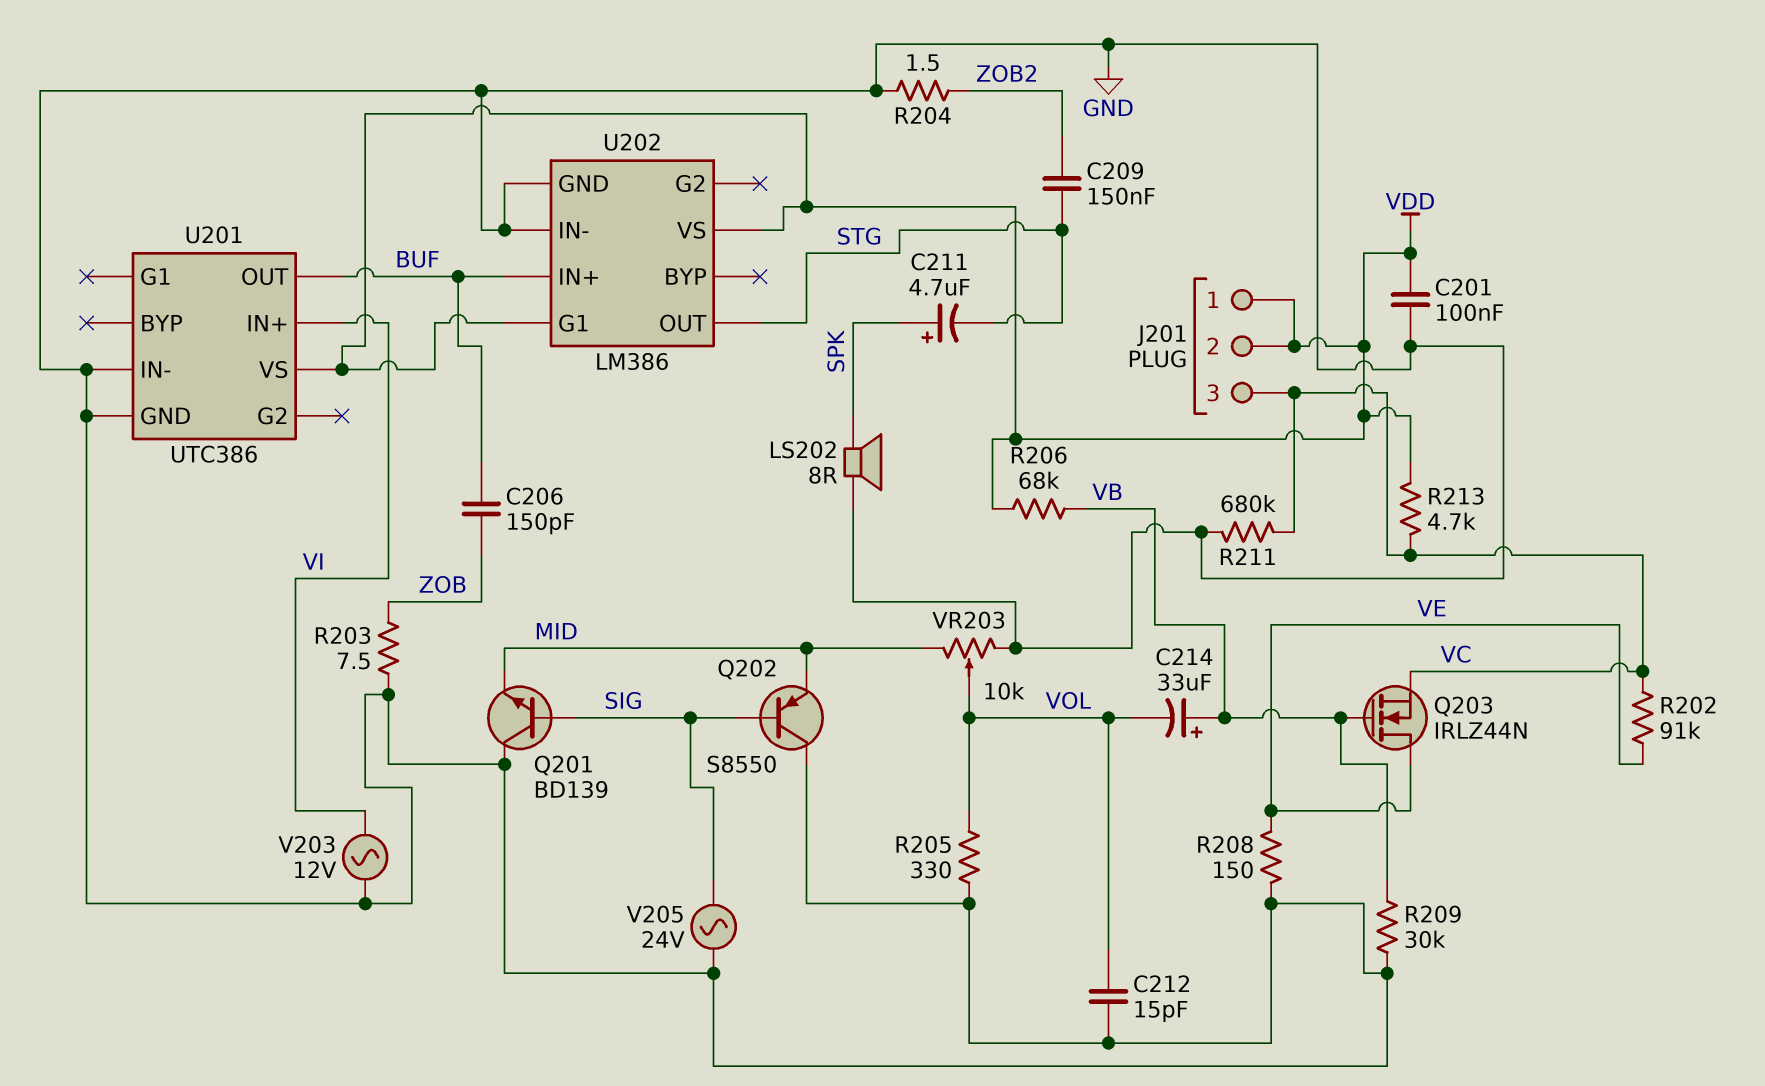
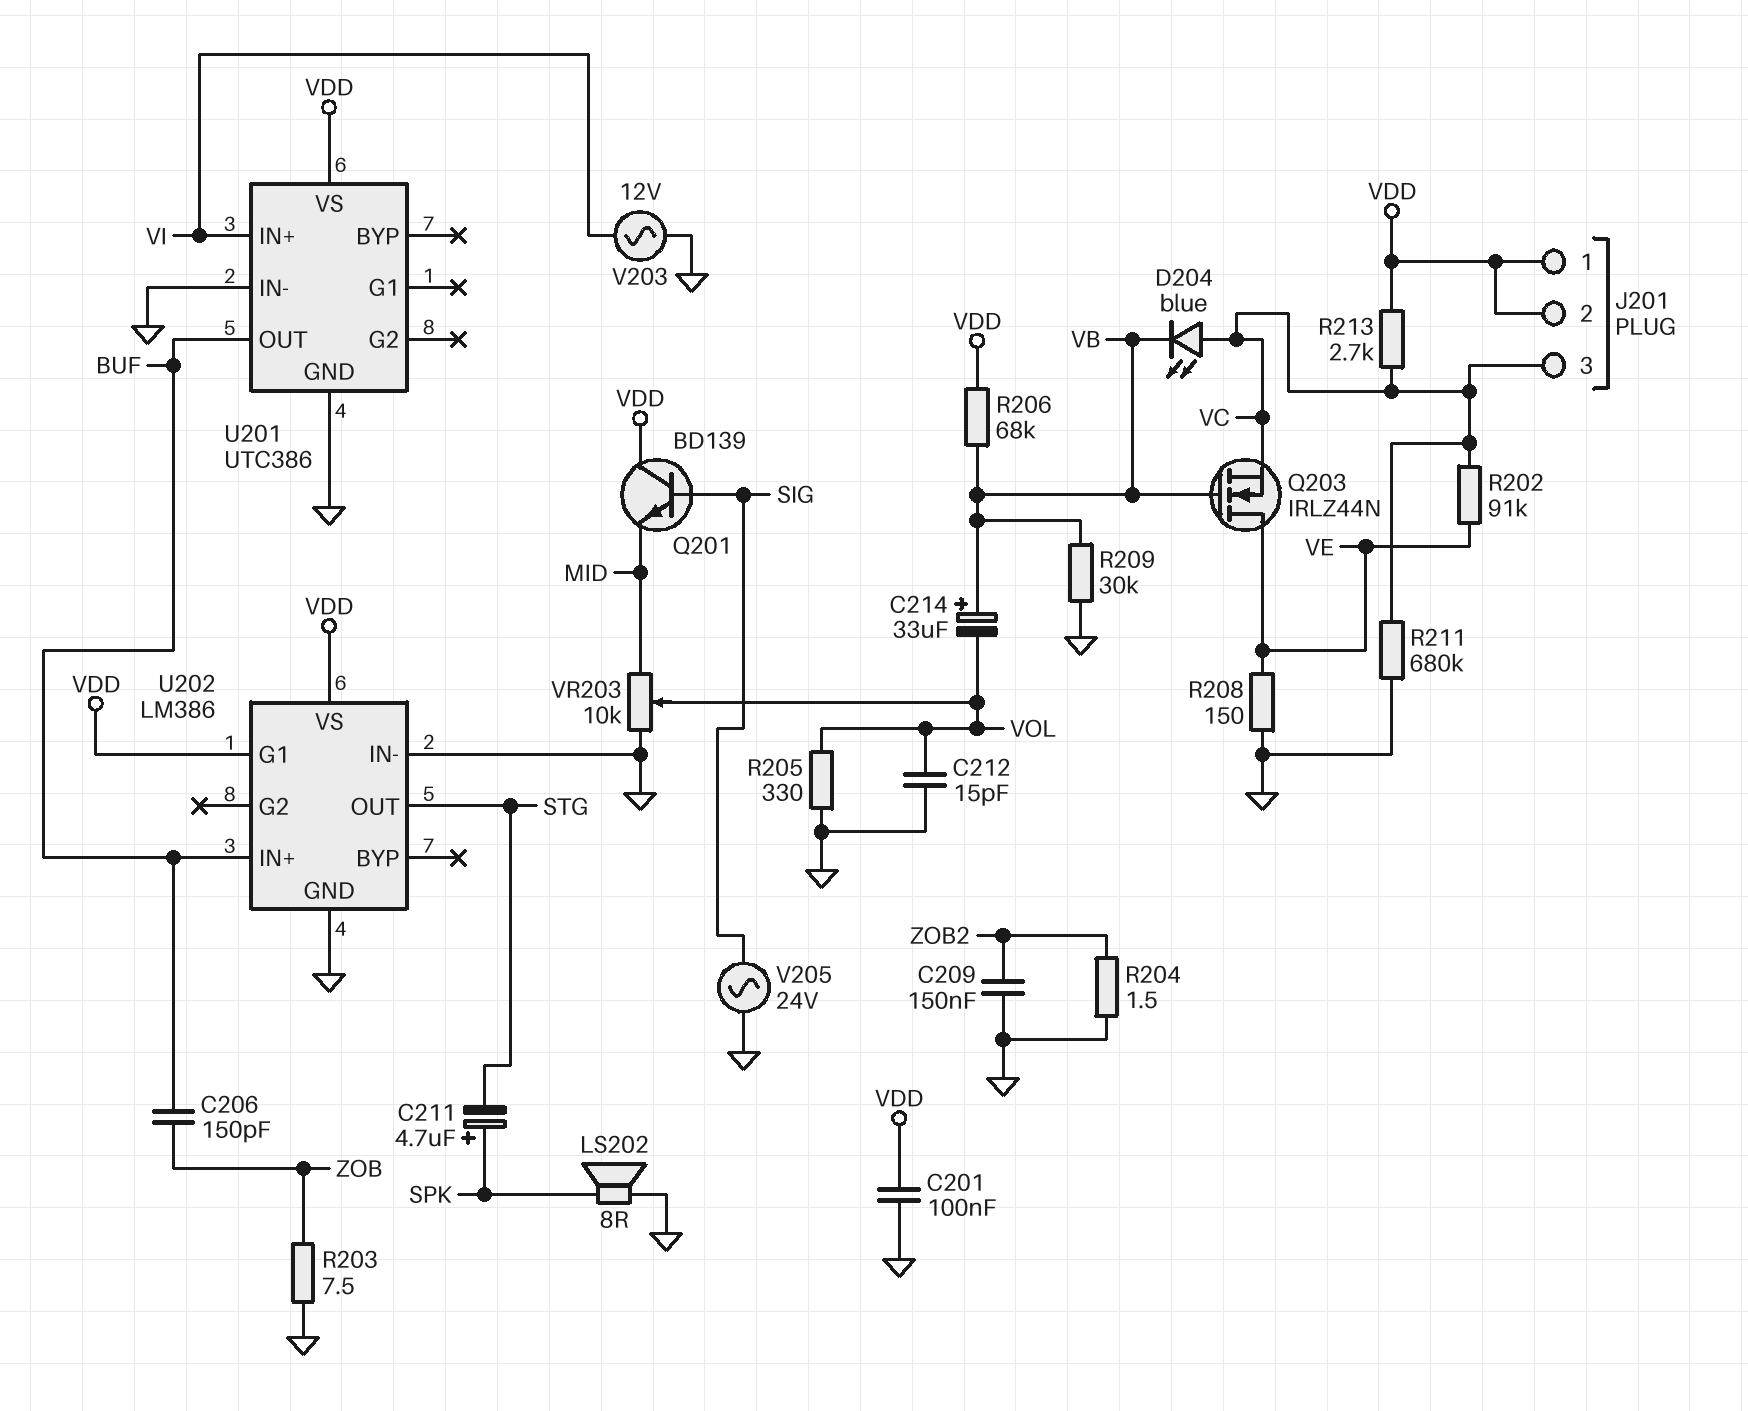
C209: 150nF (STG, ZOB2) -> 150nF (GND, ZOB2)
D204: none -> LED blue (A VC, K VB)
Q201: NPN BD139 (B SIG, C GND, E MID) -> NPN BD139 (B SIG, C VDD, E MID)
Q202: PNP S8550 (B SIG, C GND, E MID) -> none
R213: 4.7k (VC, VDD) -> 2.7k (VC, VDD)

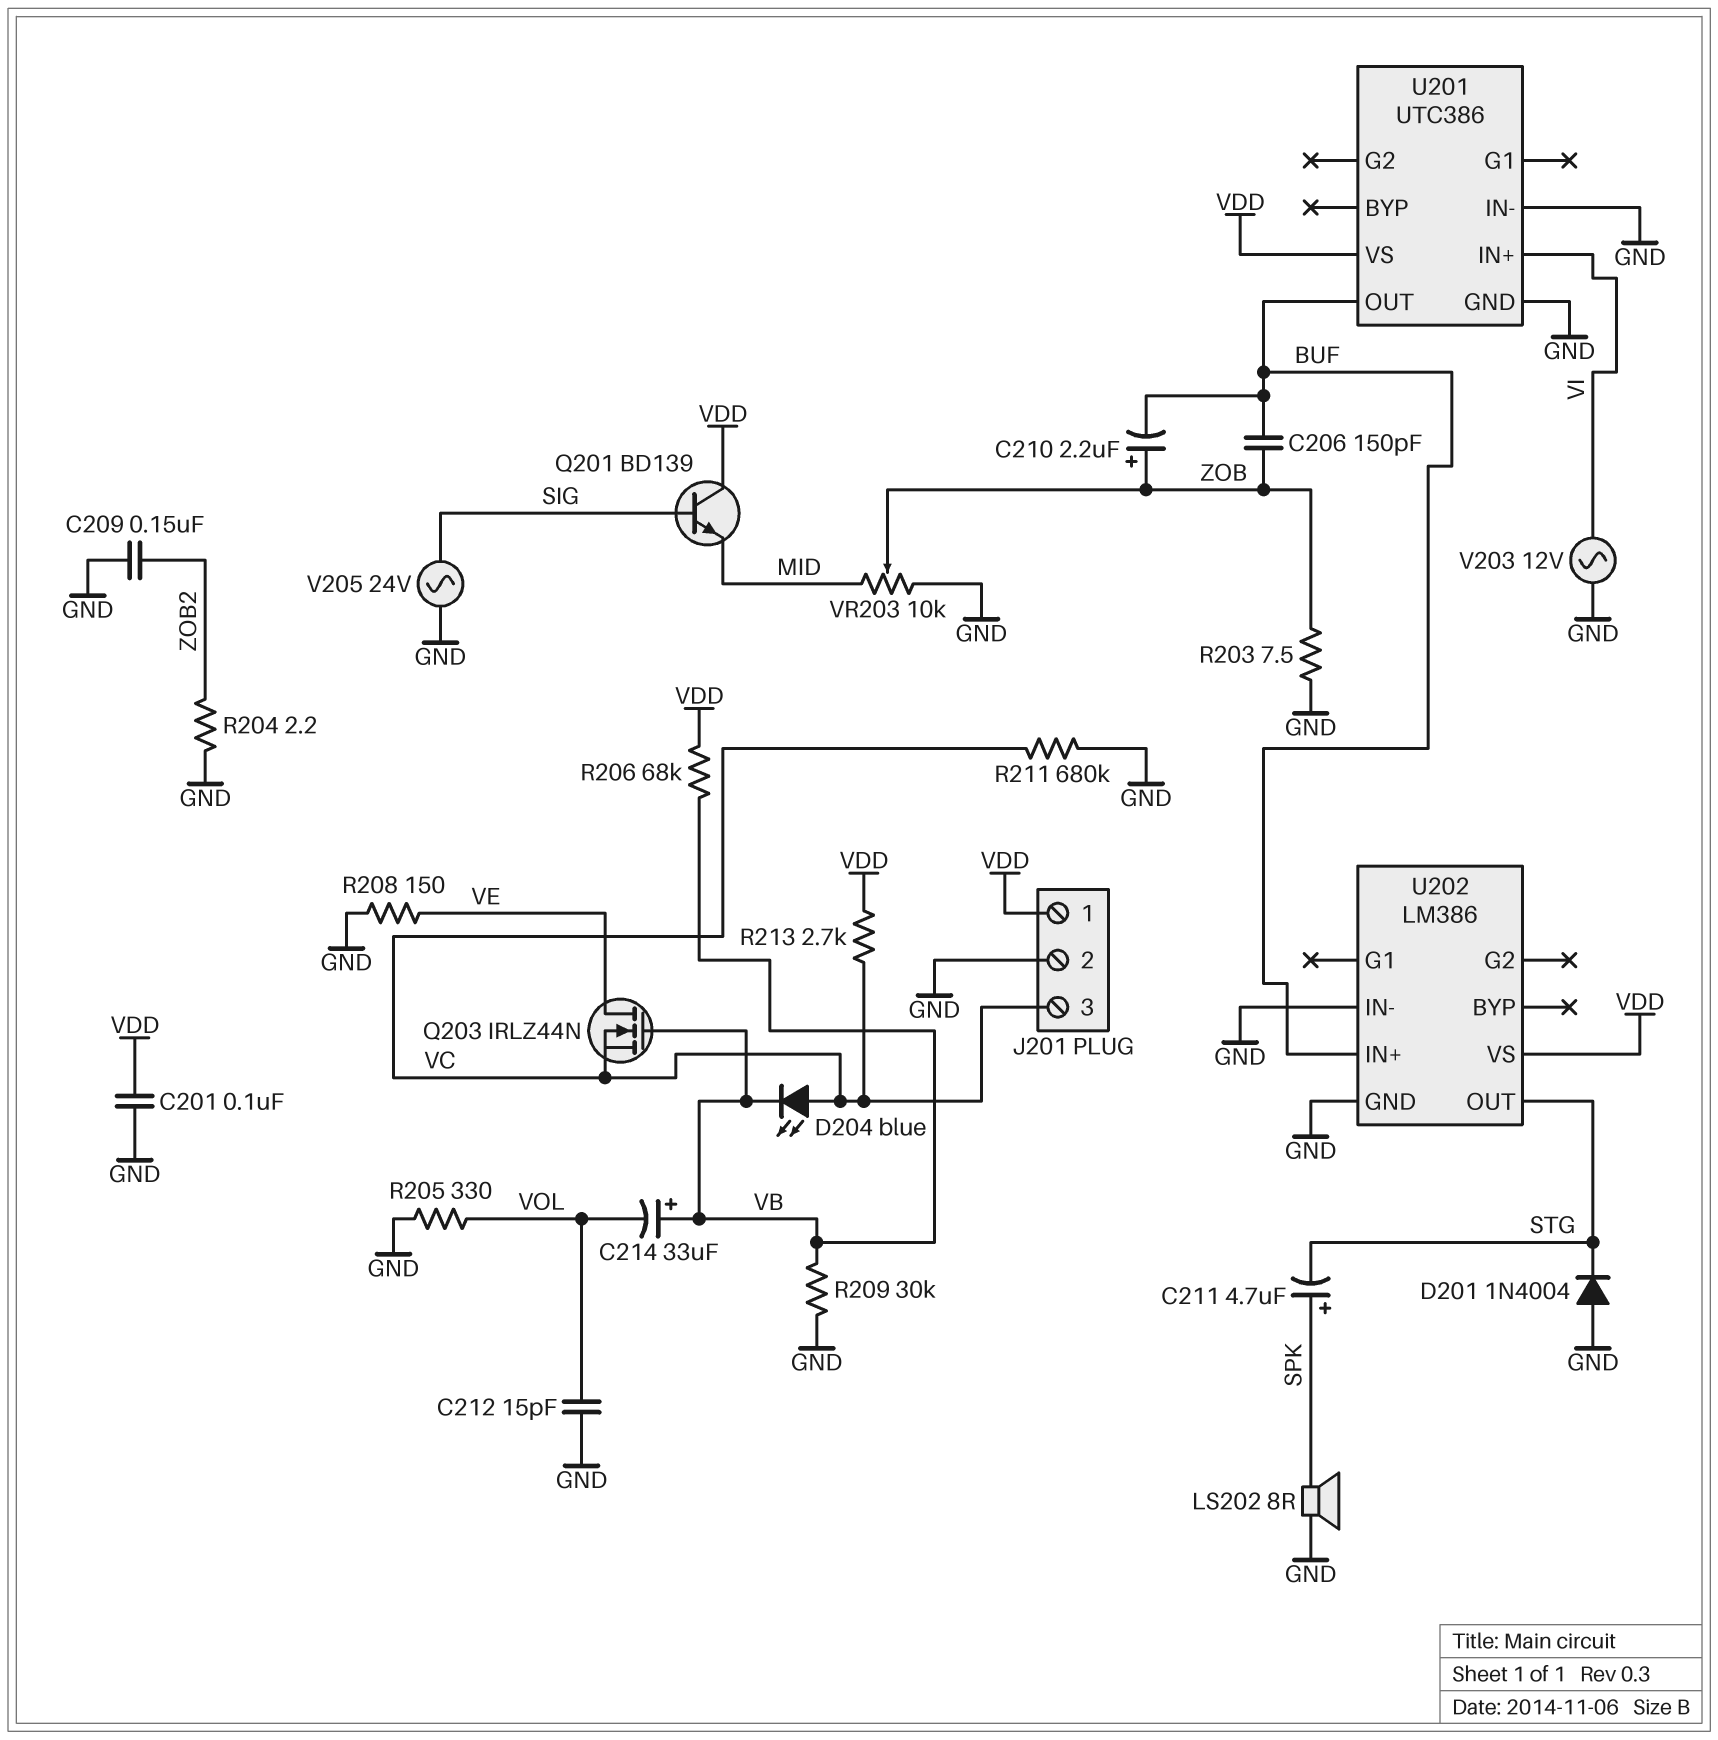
C210: none -> 2.2uF (plus ZOB, minus BUF)
D201: none -> diode 1N4004 (A GND, K STG)
J201 pin 2: VDD -> GND
R202: 91k (VC, VE) -> none
R204: 1.5 (GND, ZOB2) -> 2.2 (GND, ZOB2)
U202 pin G1: VDD -> none
VR203: 10k (GND, MID, wiper VOL) -> 10k (GND, MID, wiper ZOB)

